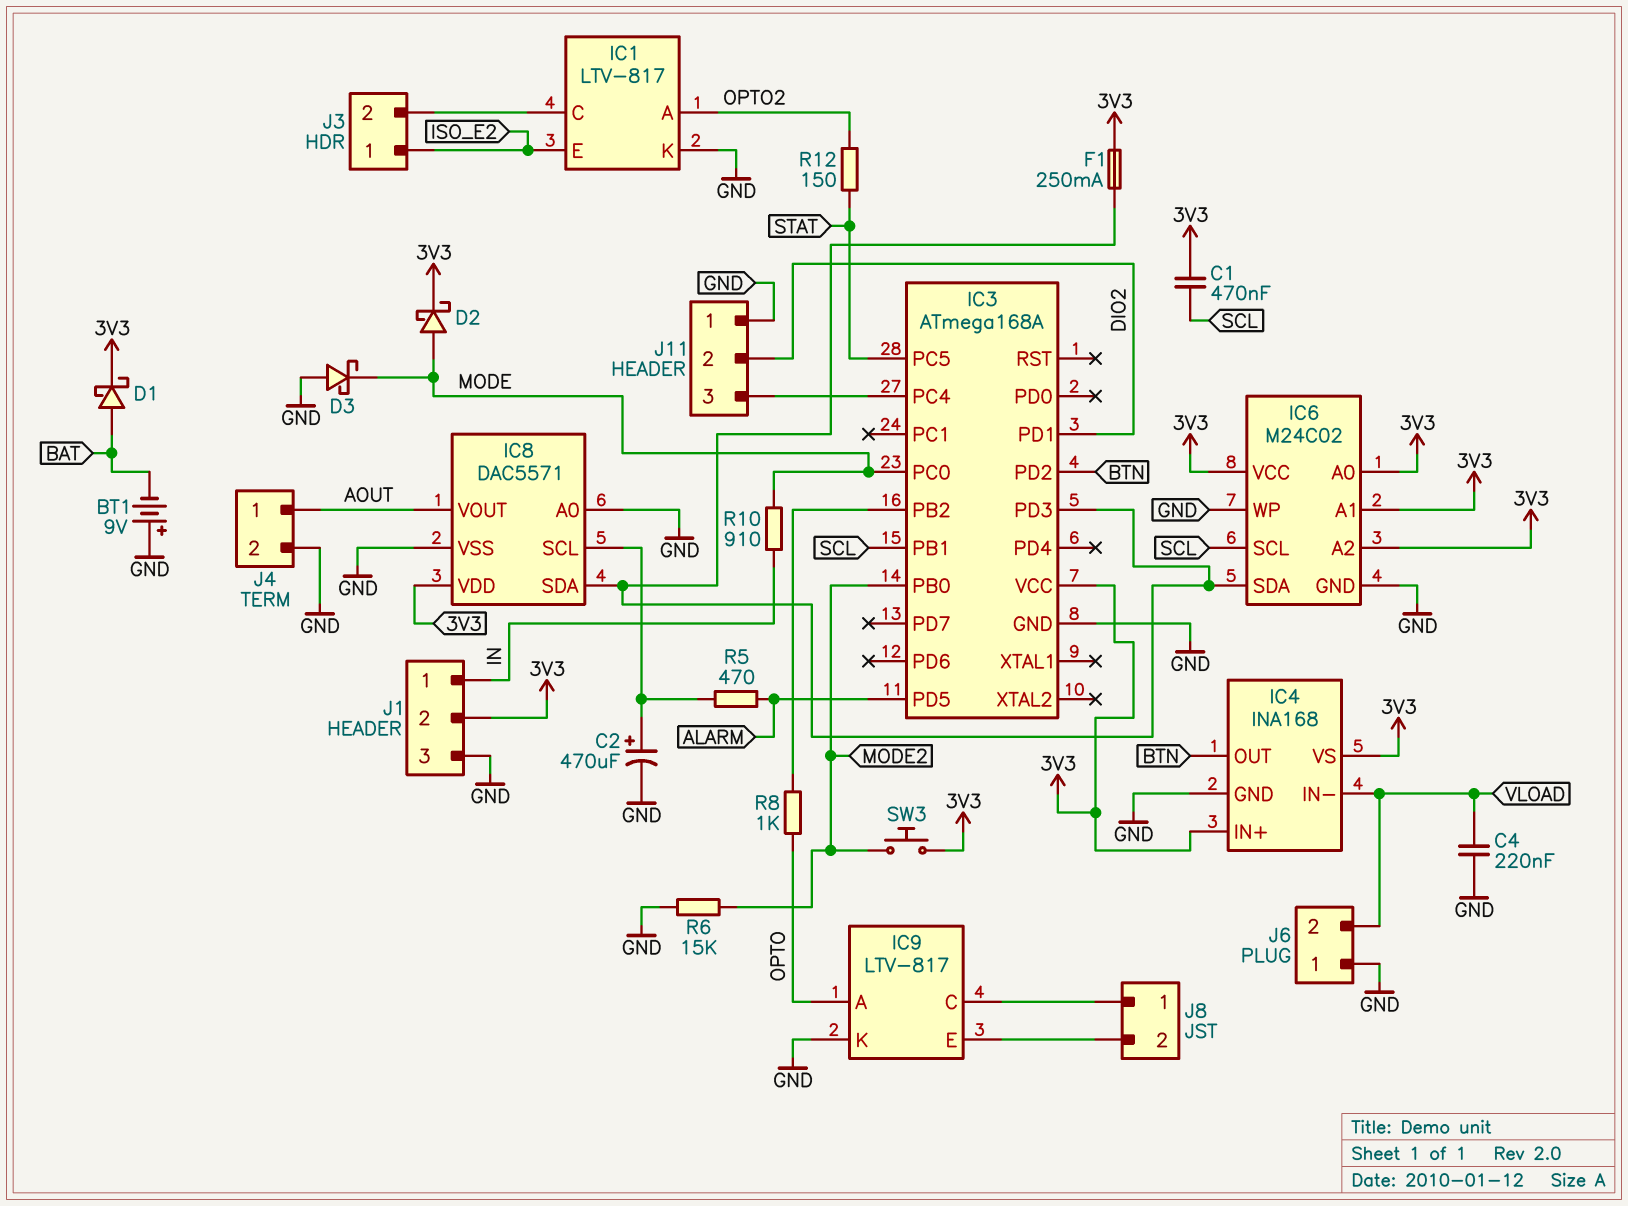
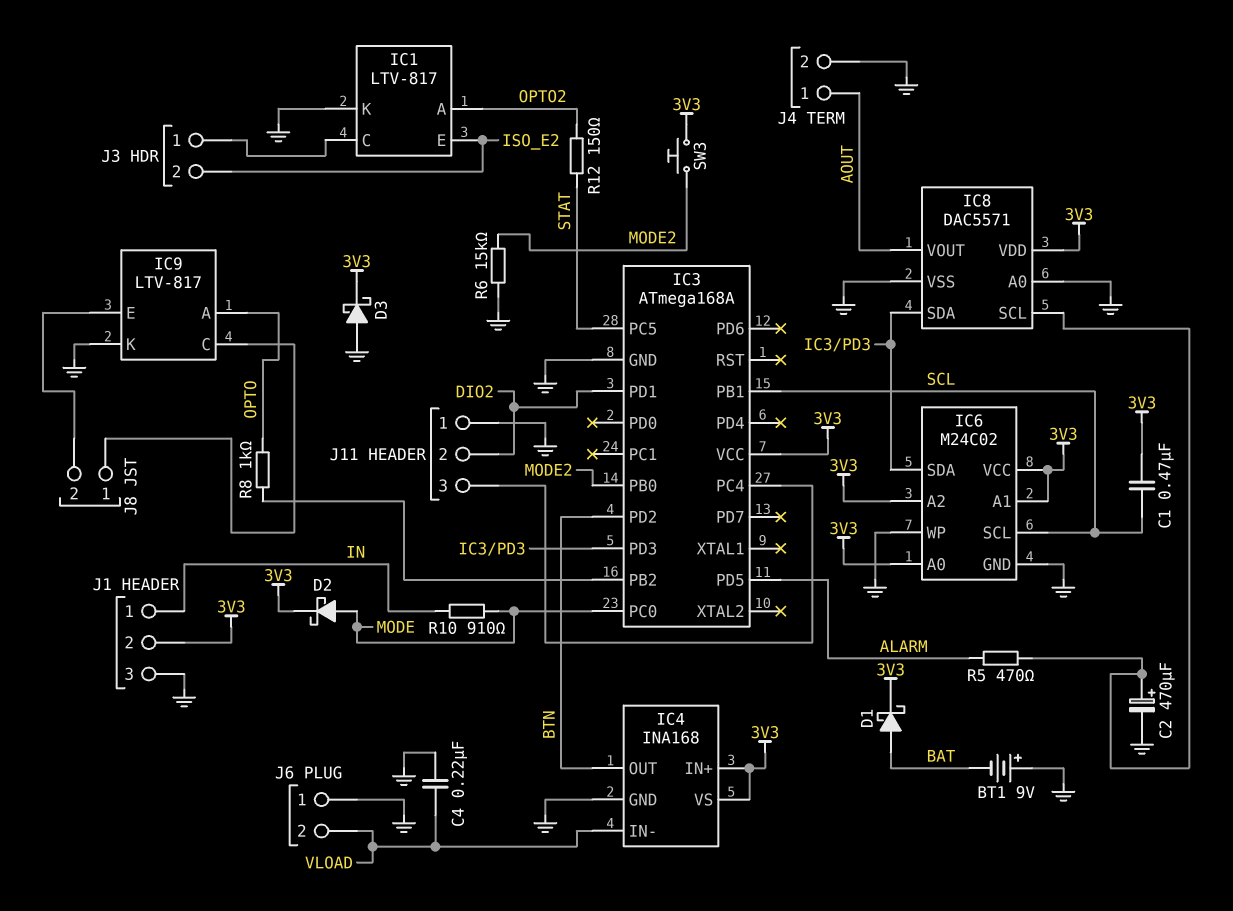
D3: schottky (A GND, K MODE) -> schottky (A GND, K 3V3)
F1: 250mA (3V3, IC3/PD3) -> none
J3 pin 1: ISO_E2 -> IC1/C
J3 pin 2: IC1/C -> ISO_E2

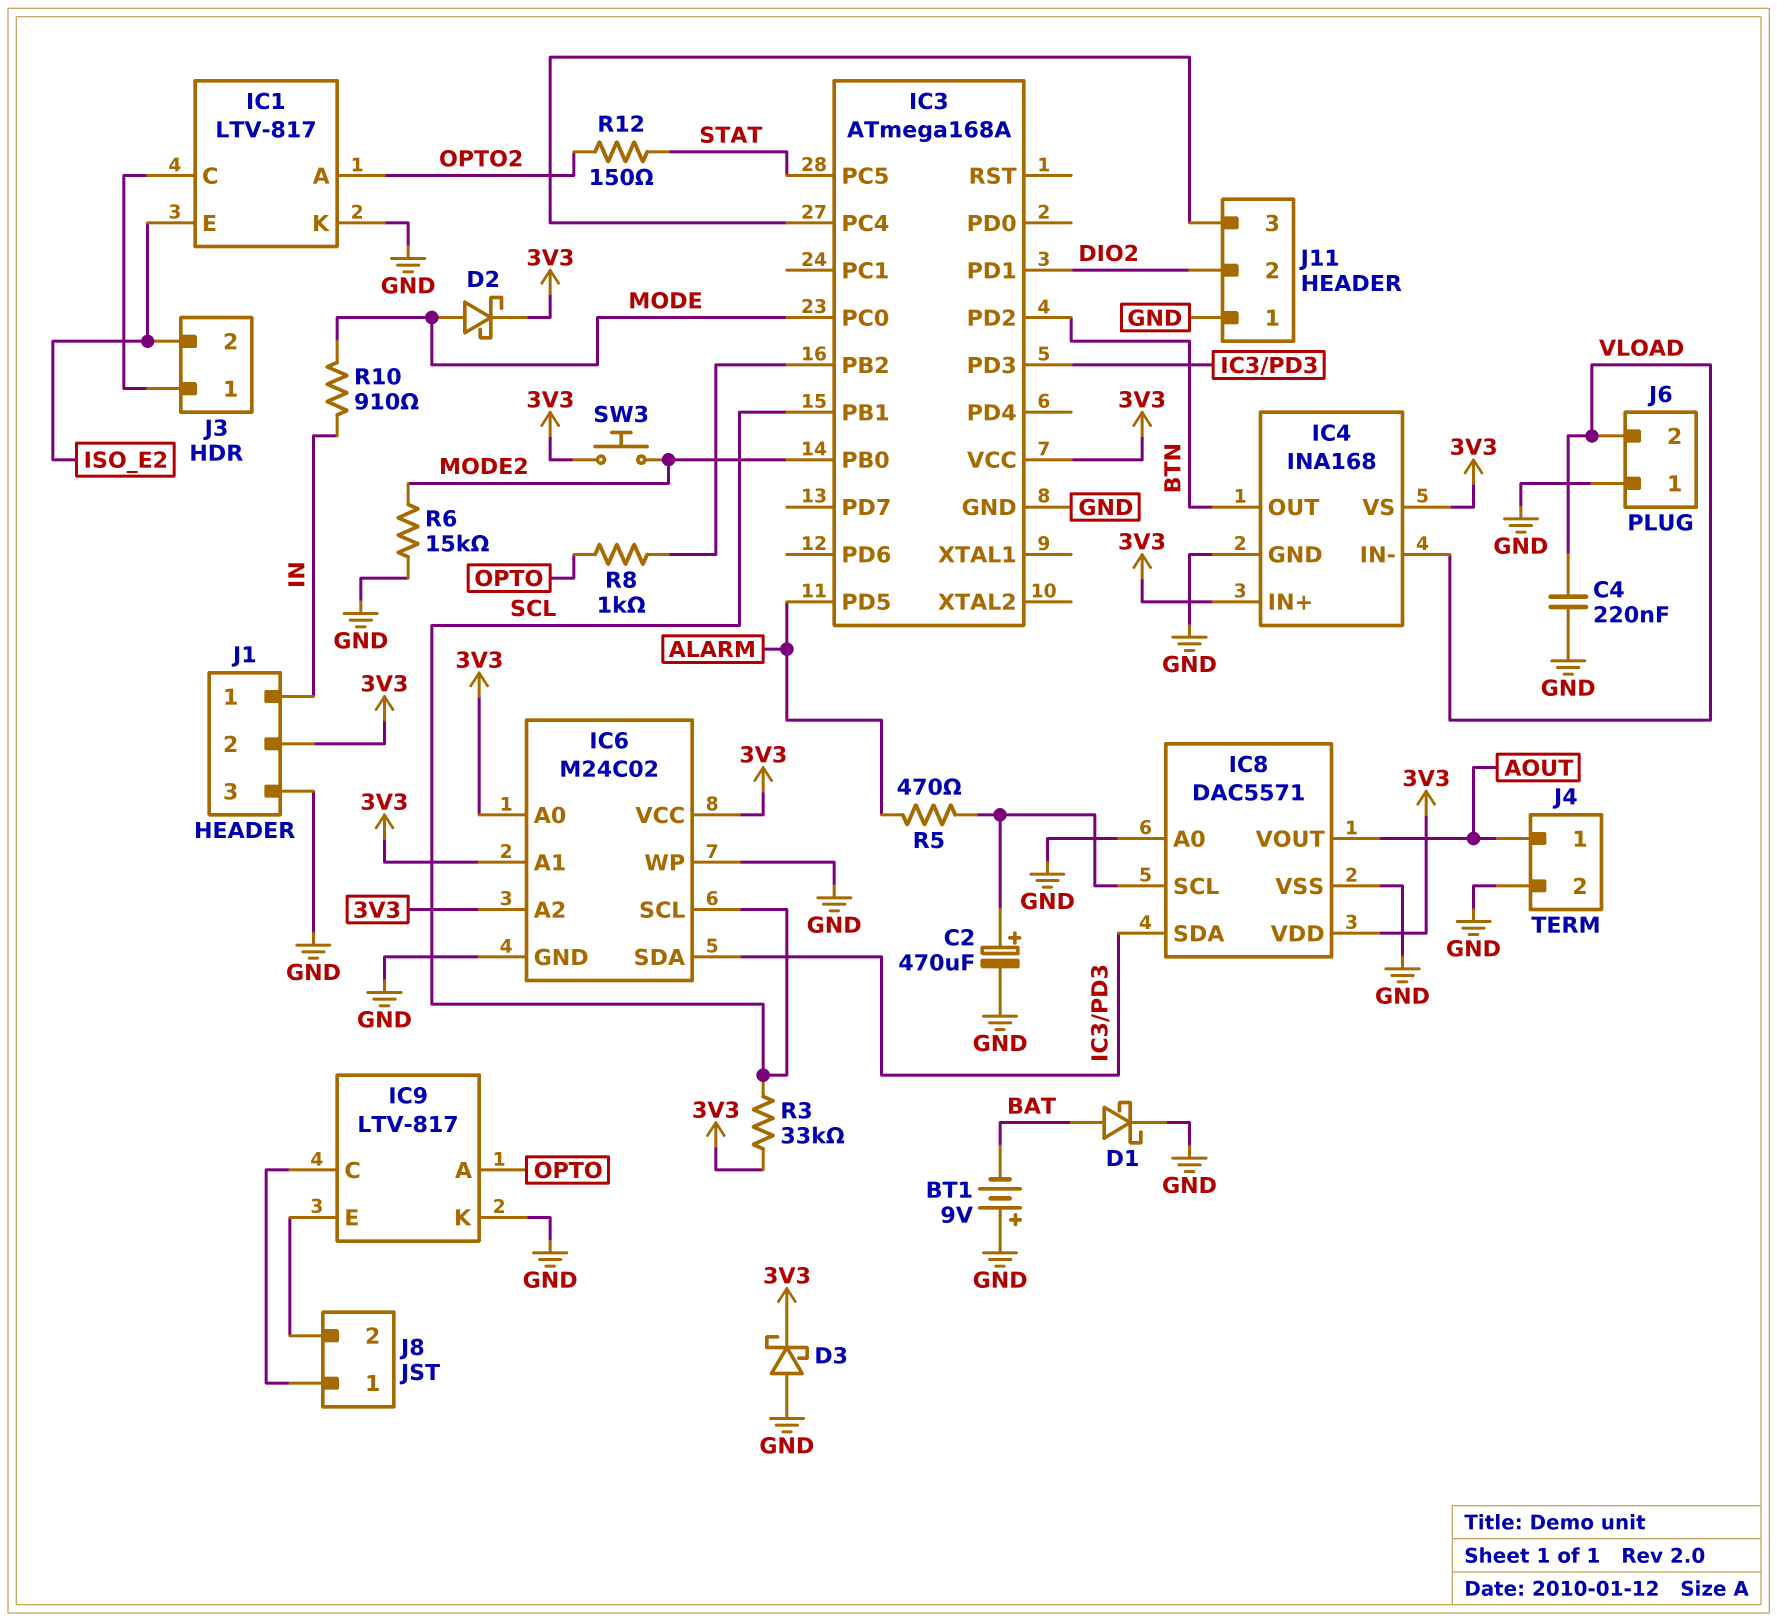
C1: 470nF (3V3, SCL) -> none
D1: schottky (A BAT, K 3V3) -> schottky (A BAT, K GND)
R3: none -> 33k (3V3, SCL)

